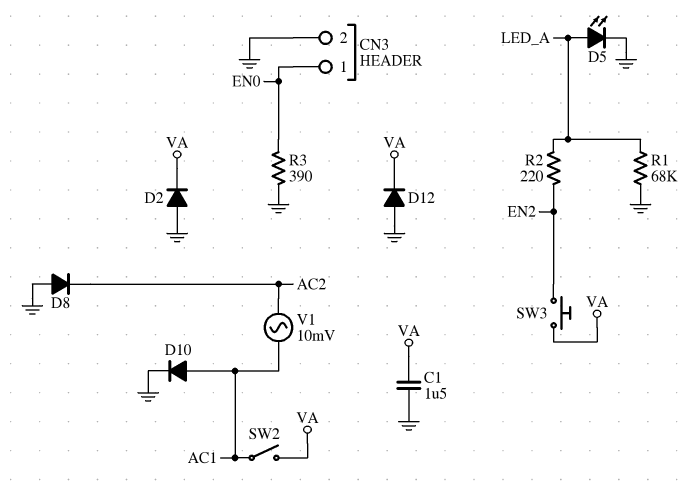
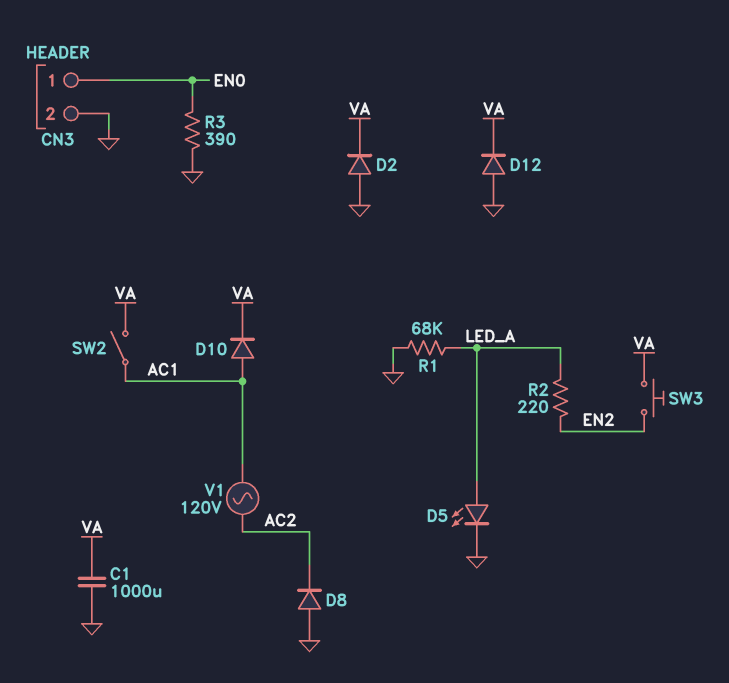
C1: 1.5uF (GND, VA) -> 1000uF (GND, VA)
D10: diode (A AC1, K GND) -> diode (A AC1, K VA)
V1: AC 10mV (AC1, AC2) -> AC 120V (AC1, AC2)

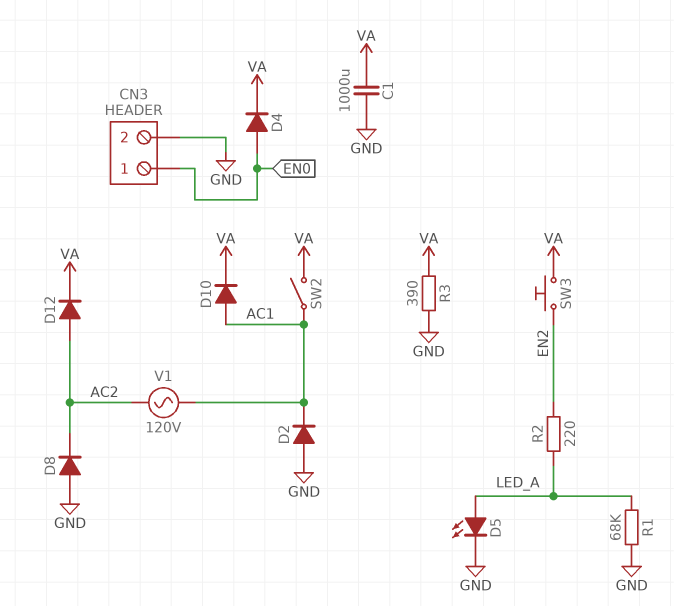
D2: diode (A GND, K VA) -> diode (A GND, K AC1)
D4: none -> diode (A EN0, K VA)
D12: diode (A GND, K VA) -> diode (A AC2, K VA)
R3: 390 (EN0, GND) -> 390 (GND, VA)

